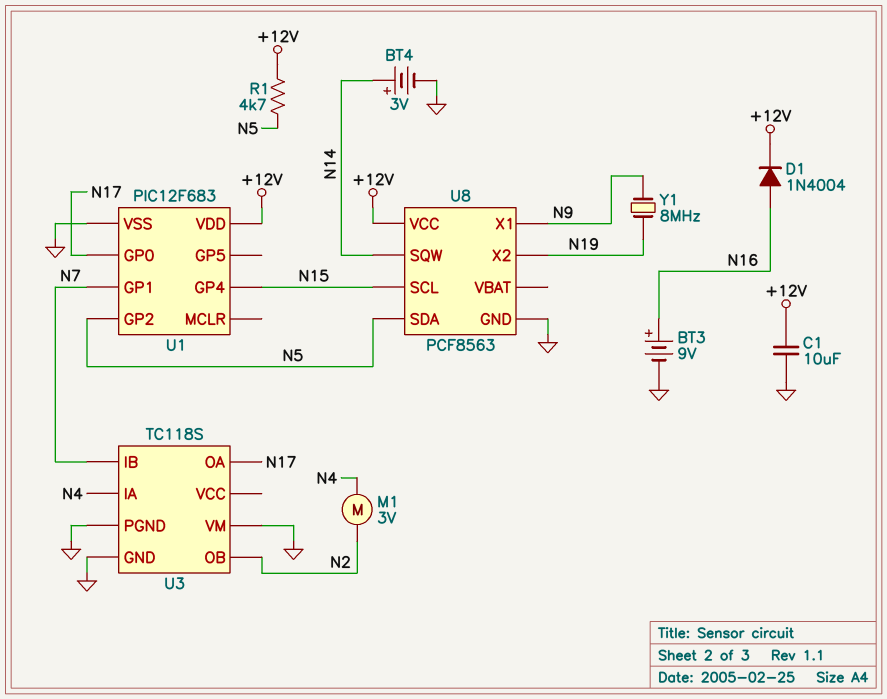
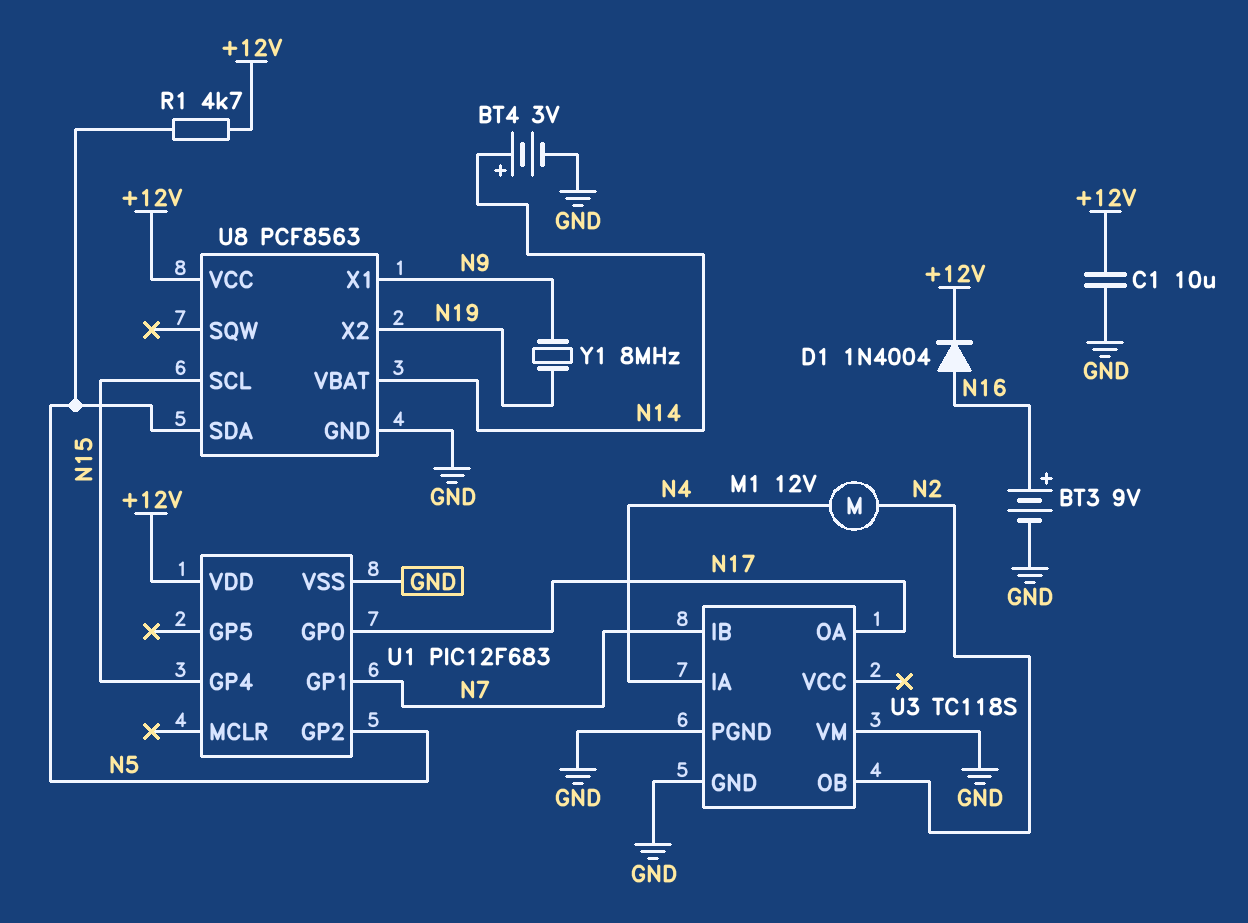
M1: motor 3V (N2, N4) -> motor 12V (N2, N4)
U8 pin SQW: N14 -> none
U8 pin VBAT: none -> N14

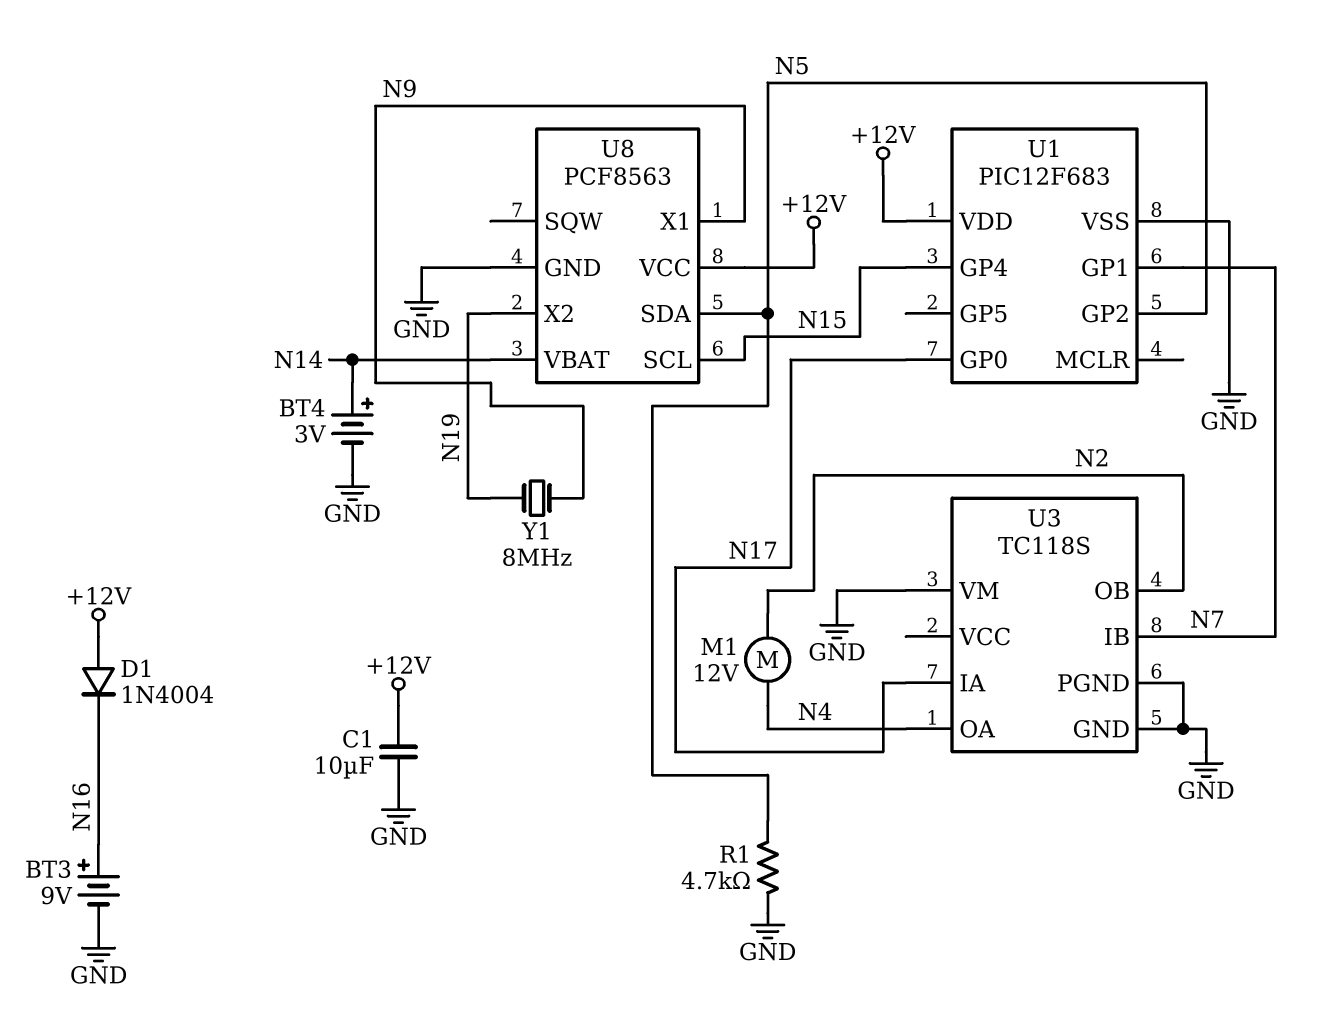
D1: diode 1N4004 (A N16, K +12V) -> diode 1N4004 (A +12V, K N16)
R1: 4.7k (+12V, N5) -> 4.7k (GND, N5)
U3 pin IA: N4 -> N17
U3 pin OA: N17 -> N4

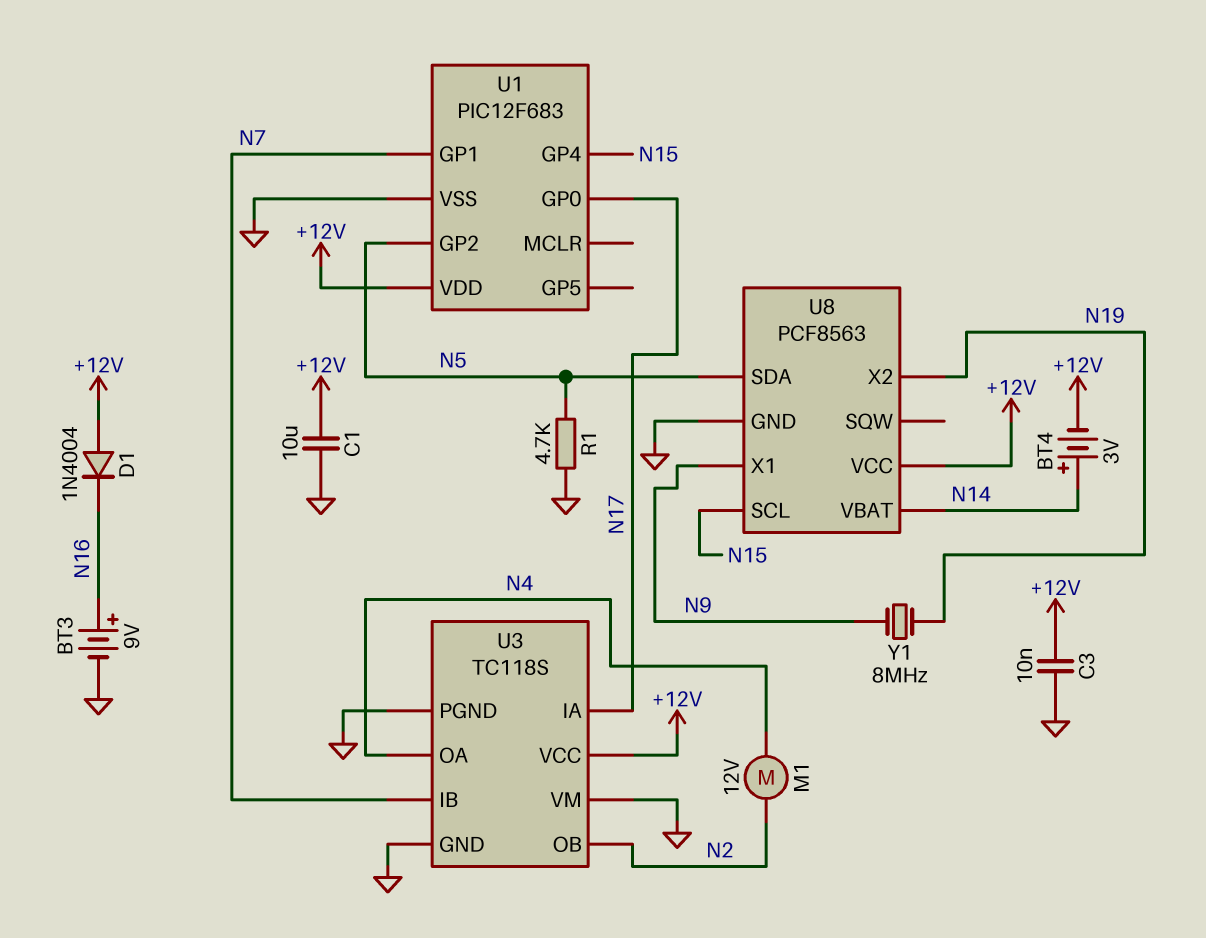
BT4: 3V (plus N14, minus GND) -> 3V (plus N14, minus +12V)
C3: none -> 10nF (+12V, GND)
U3 pin VCC: none -> +12V

